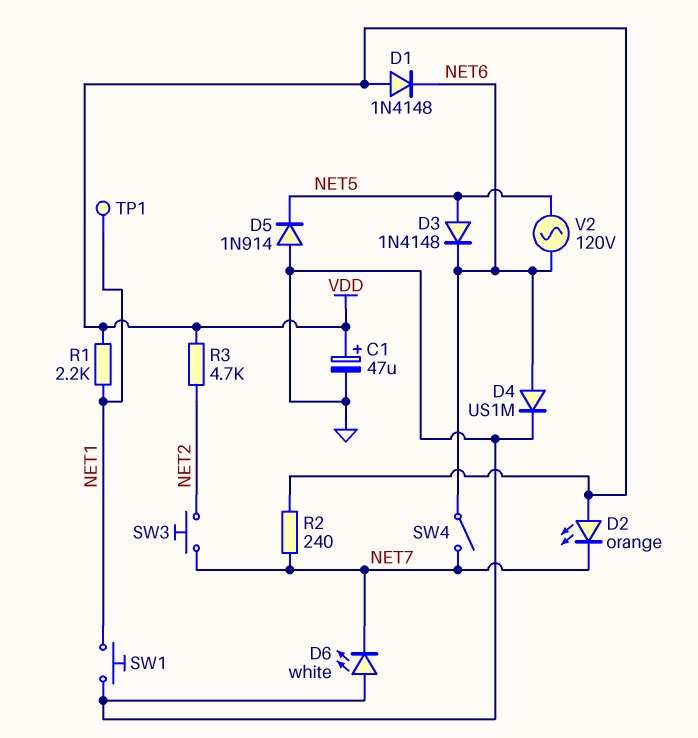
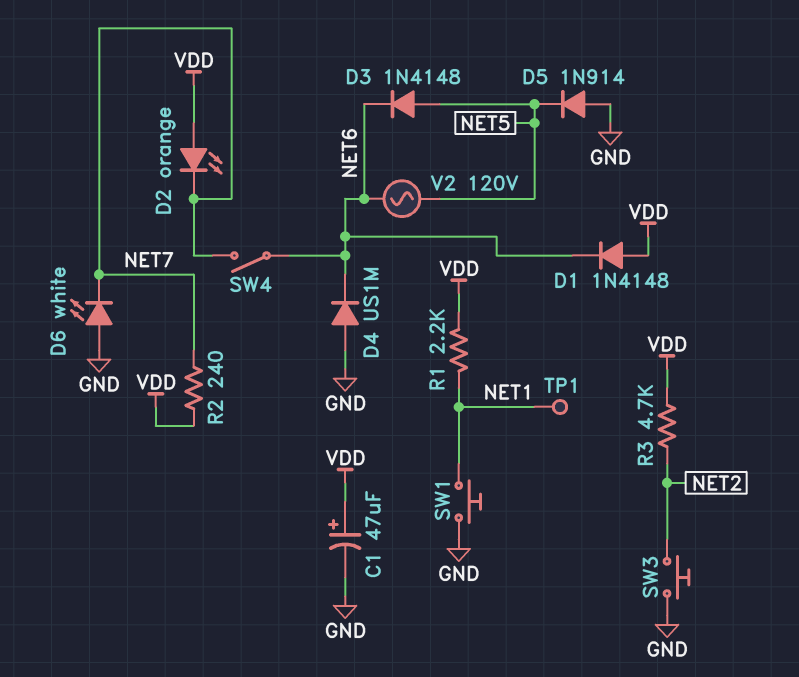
D4: diode US1M (A NET6, K GND) -> diode US1M (A GND, K NET6)
SW3: button (NET2, NET7) -> button (GND, NET2)

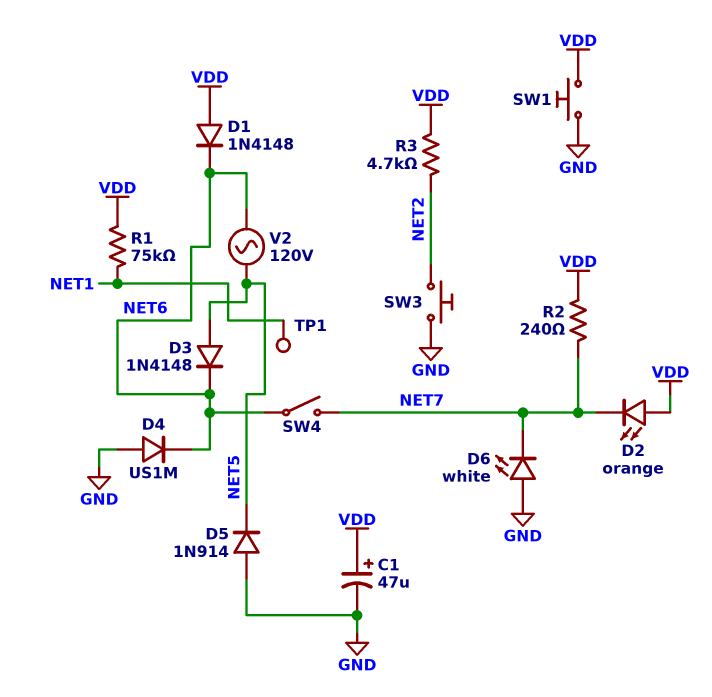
R1: 2.2k (NET1, VDD) -> 75k (NET1, VDD)
SW1: button (GND, NET1) -> button (GND, VDD)

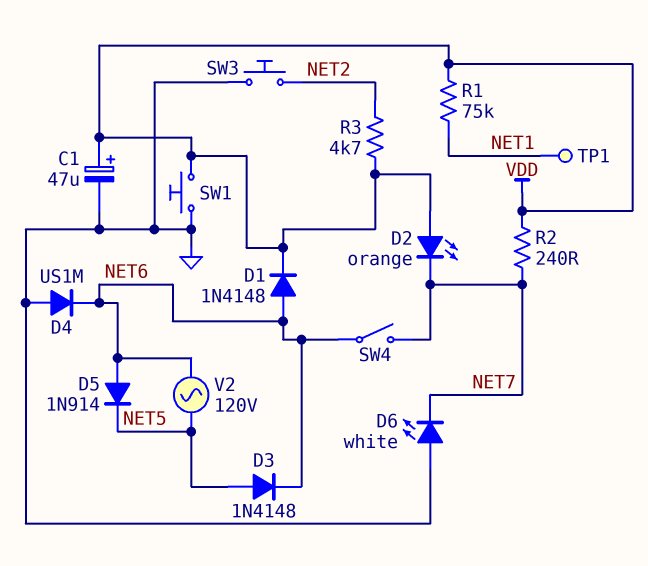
D1: diode 1N4148 (A VDD, K NET6) -> diode 1N4148 (A NET6, K VDD)
D5: diode 1N914 (A GND, K NET5) -> diode 1N914 (A NET6, K NET5)

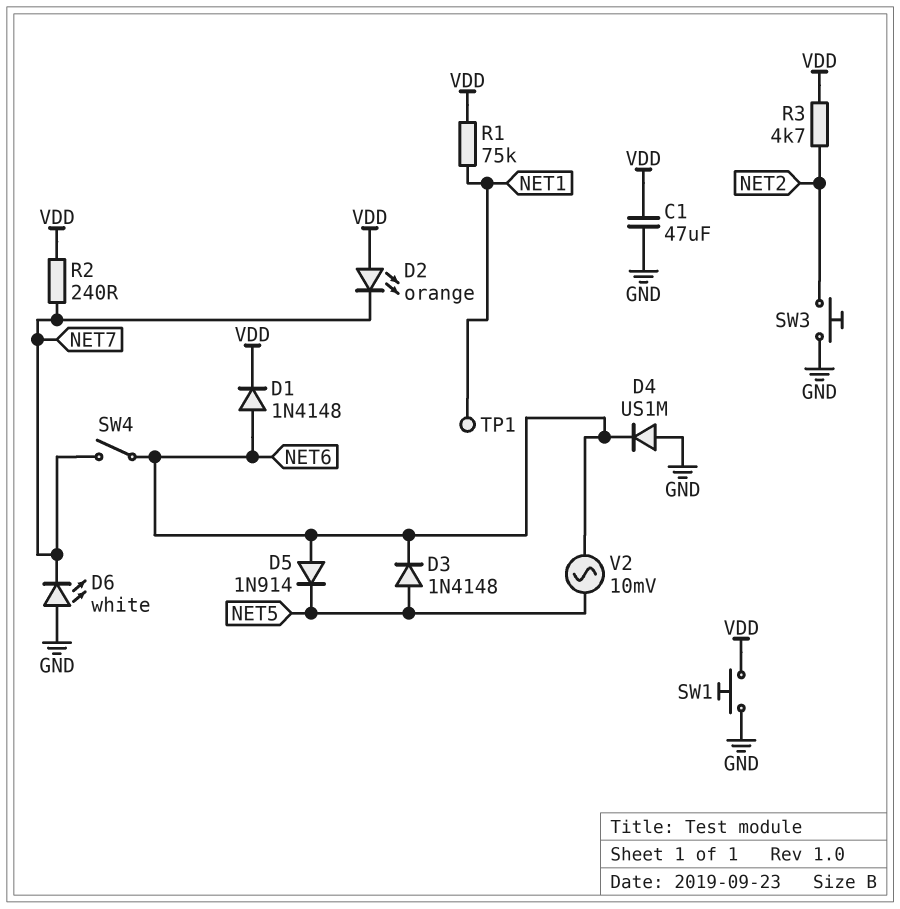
C1: 47uF (plus VDD, minus GND) -> 47uF (GND, VDD)
V2: AC 120V (NET5, NET6) -> AC 10mV (NET5, NET6)

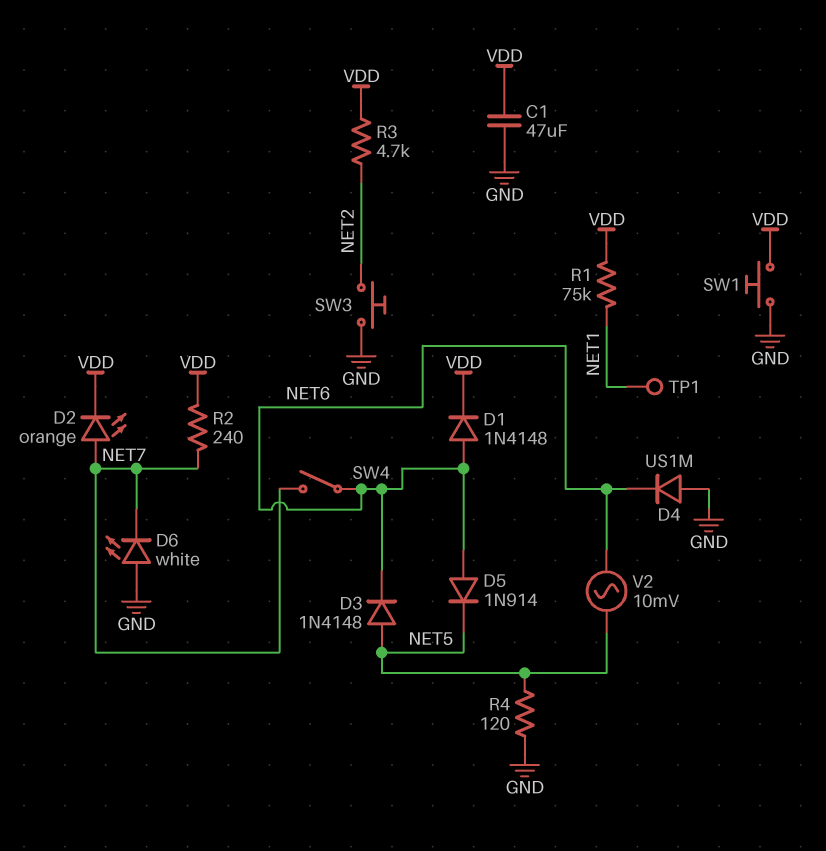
D2: LED orange (A VDD, K NET7) -> LED orange (A NET7, K VDD)
R4: none -> 120 (GND, NET5)

